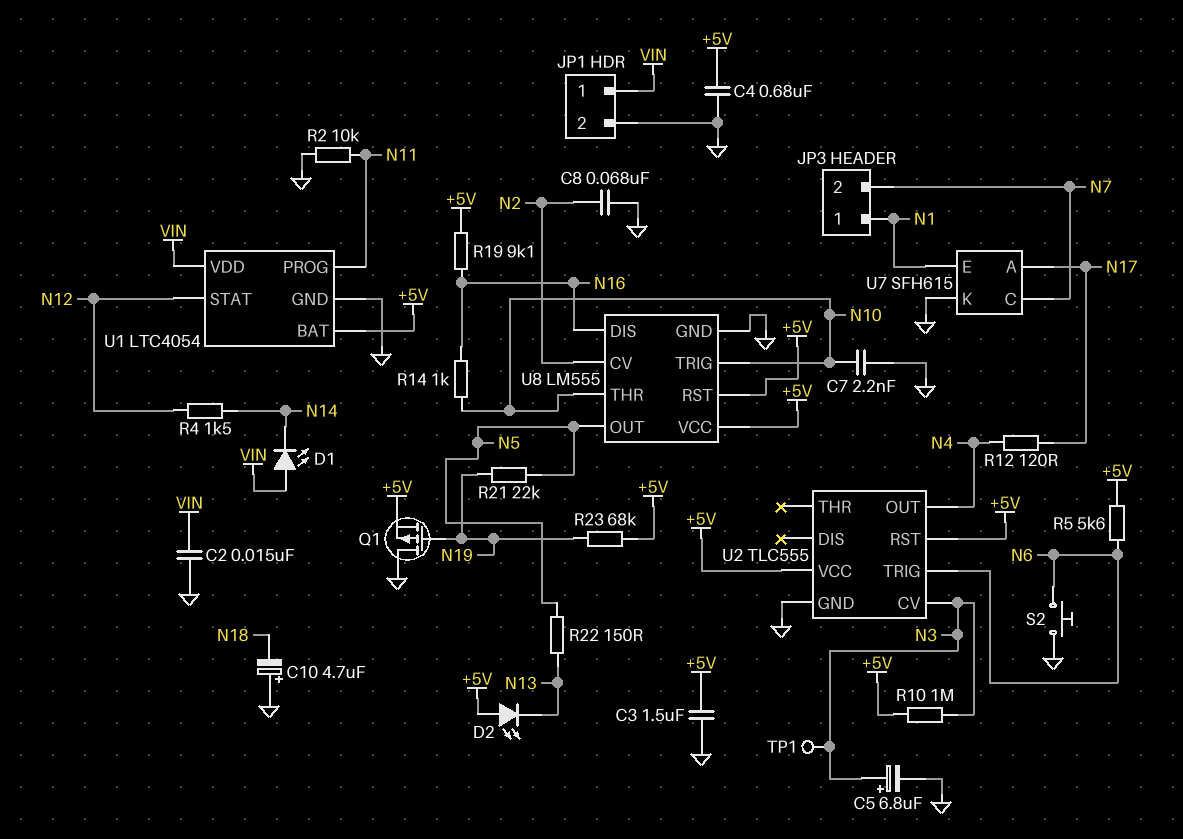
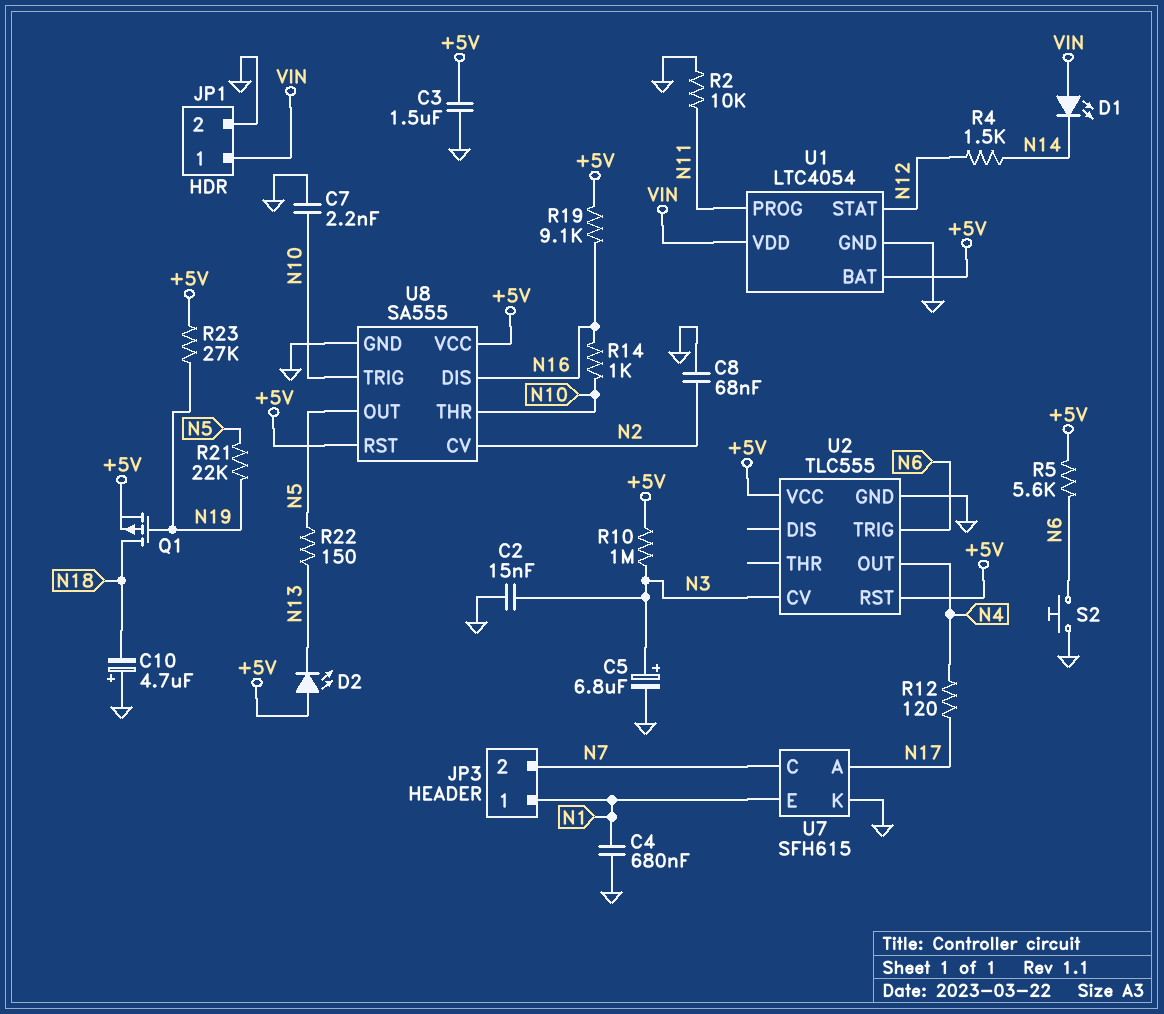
C2: 15nF (GND, VIN) -> 15nF (GND, N3)
C4: 680nF (+5V, GND) -> 680nF (GND, N1)
Q1: PMOS (G N19, D GND, S +5V) -> PMOS (G N19, D N18, S +5V)
R23: 68k (+5V, N19) -> 27k (+5V, N19)
TP1: test point (N3) -> none
U8: LM555 -> SA555

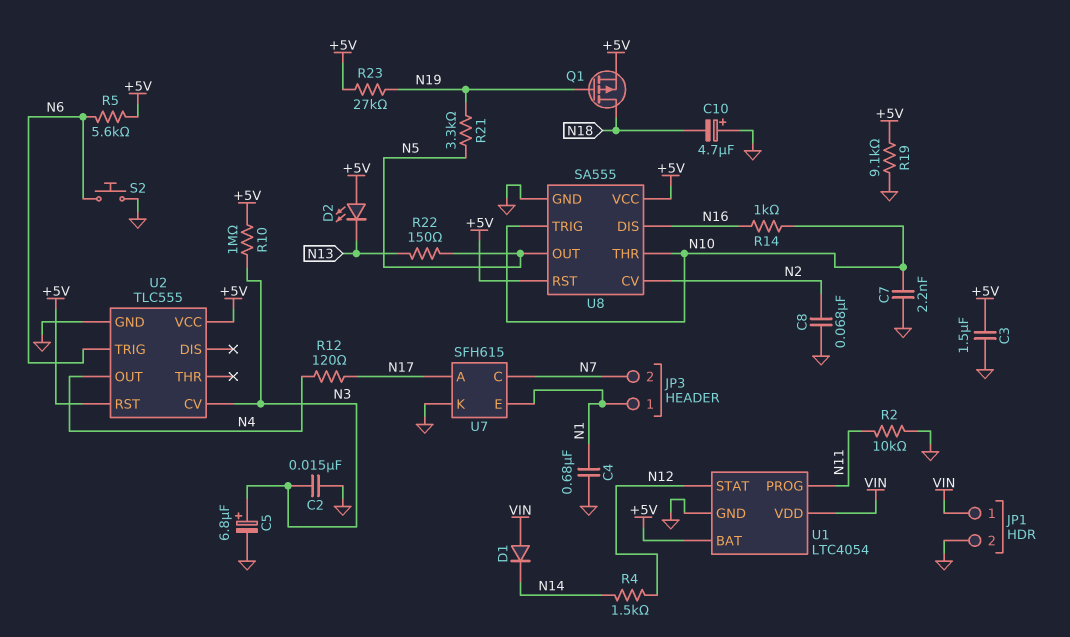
D1: LED (A VIN, K N14) -> diode (A VIN, K N14)
R19: 9.1k (+5V, N16) -> 9.1k (+5V, GND)
R21: 22k (N5, N19) -> 3.3k (N5, N19)

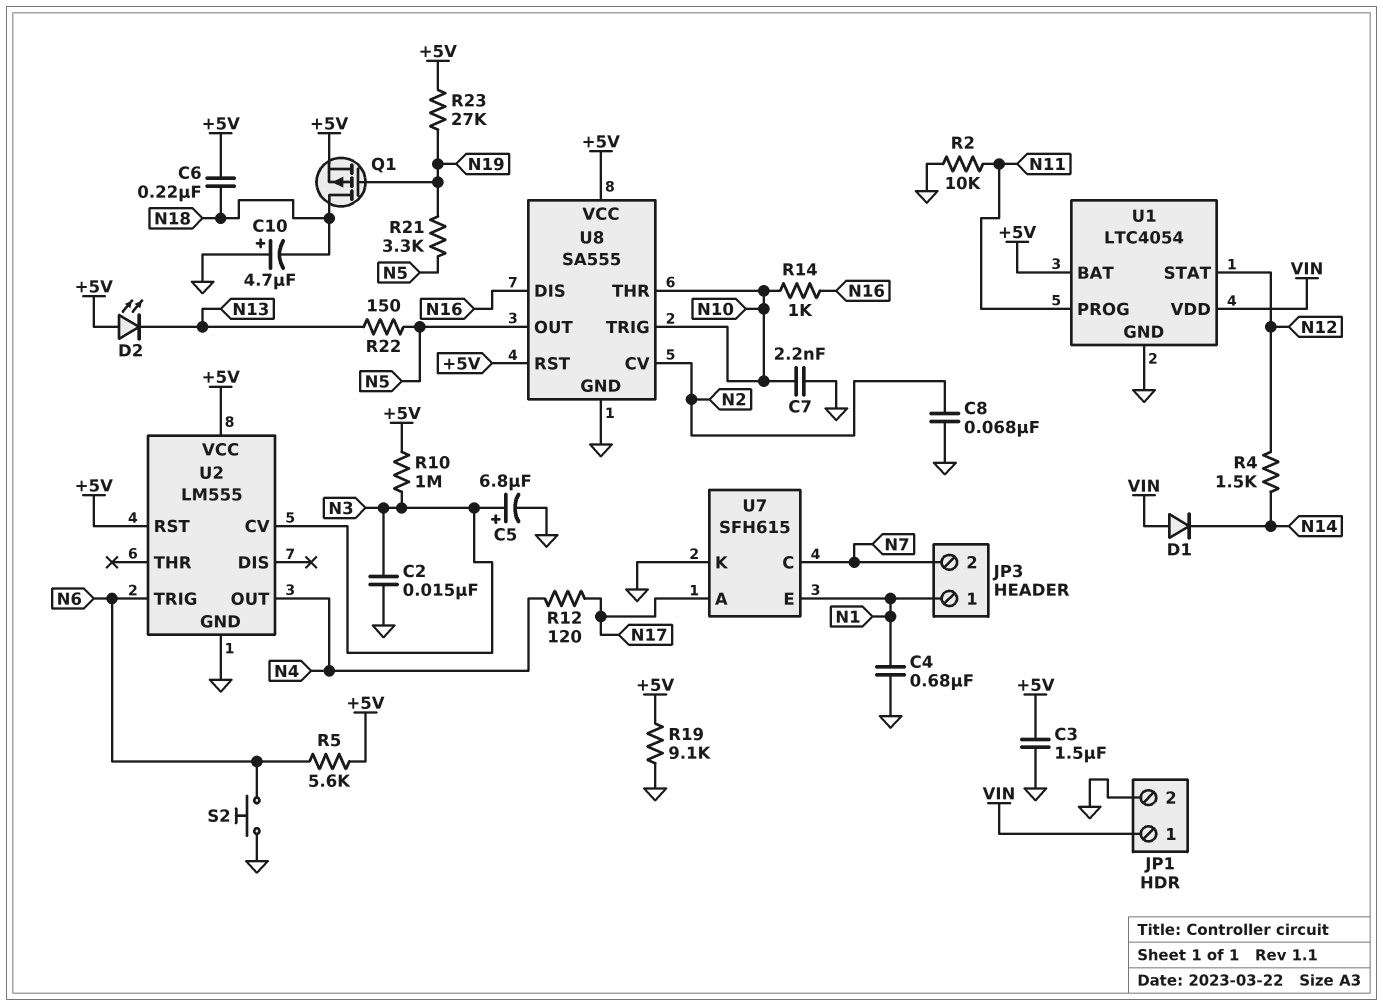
C6: none -> 220nF (+5V, N18)
U2: TLC555 -> LM555

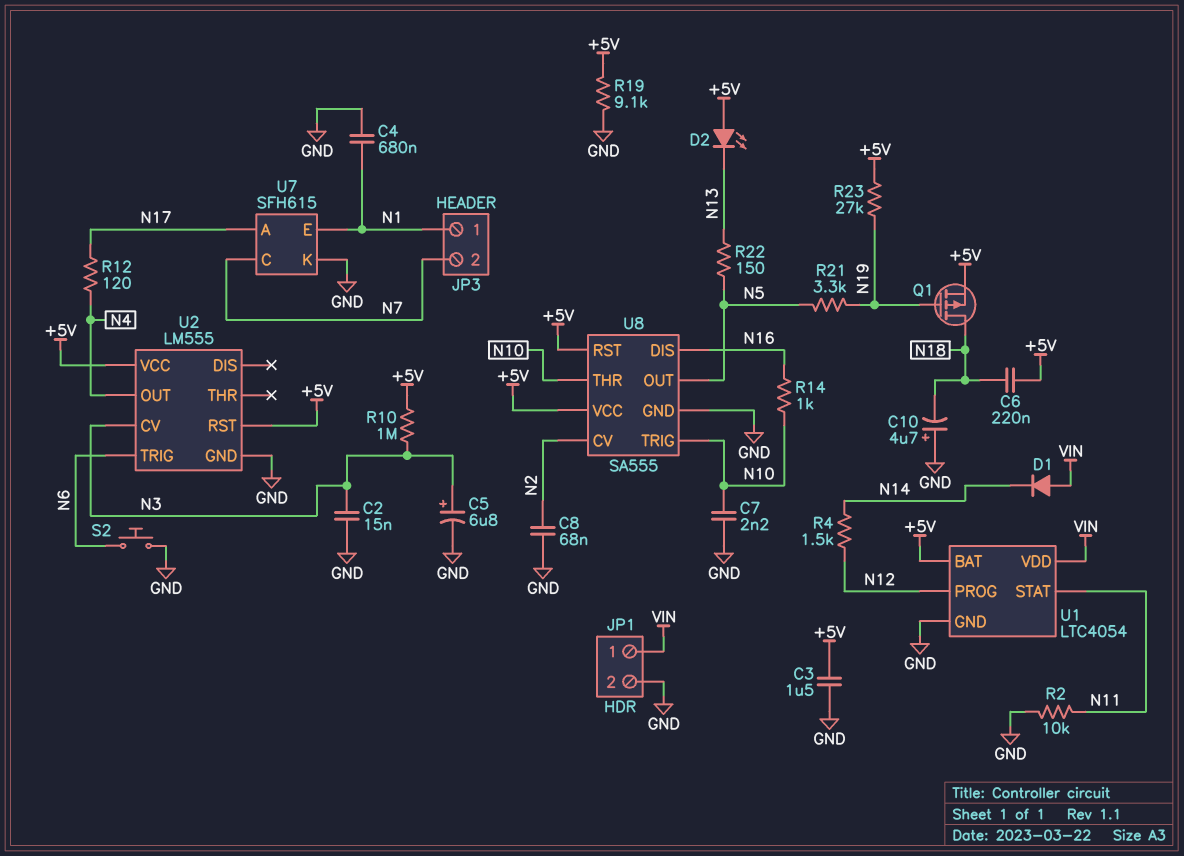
R5: 5.6k (+5V, N6) -> none
U1 pin PROG: N11 -> N12
U1 pin STAT: N12 -> N11

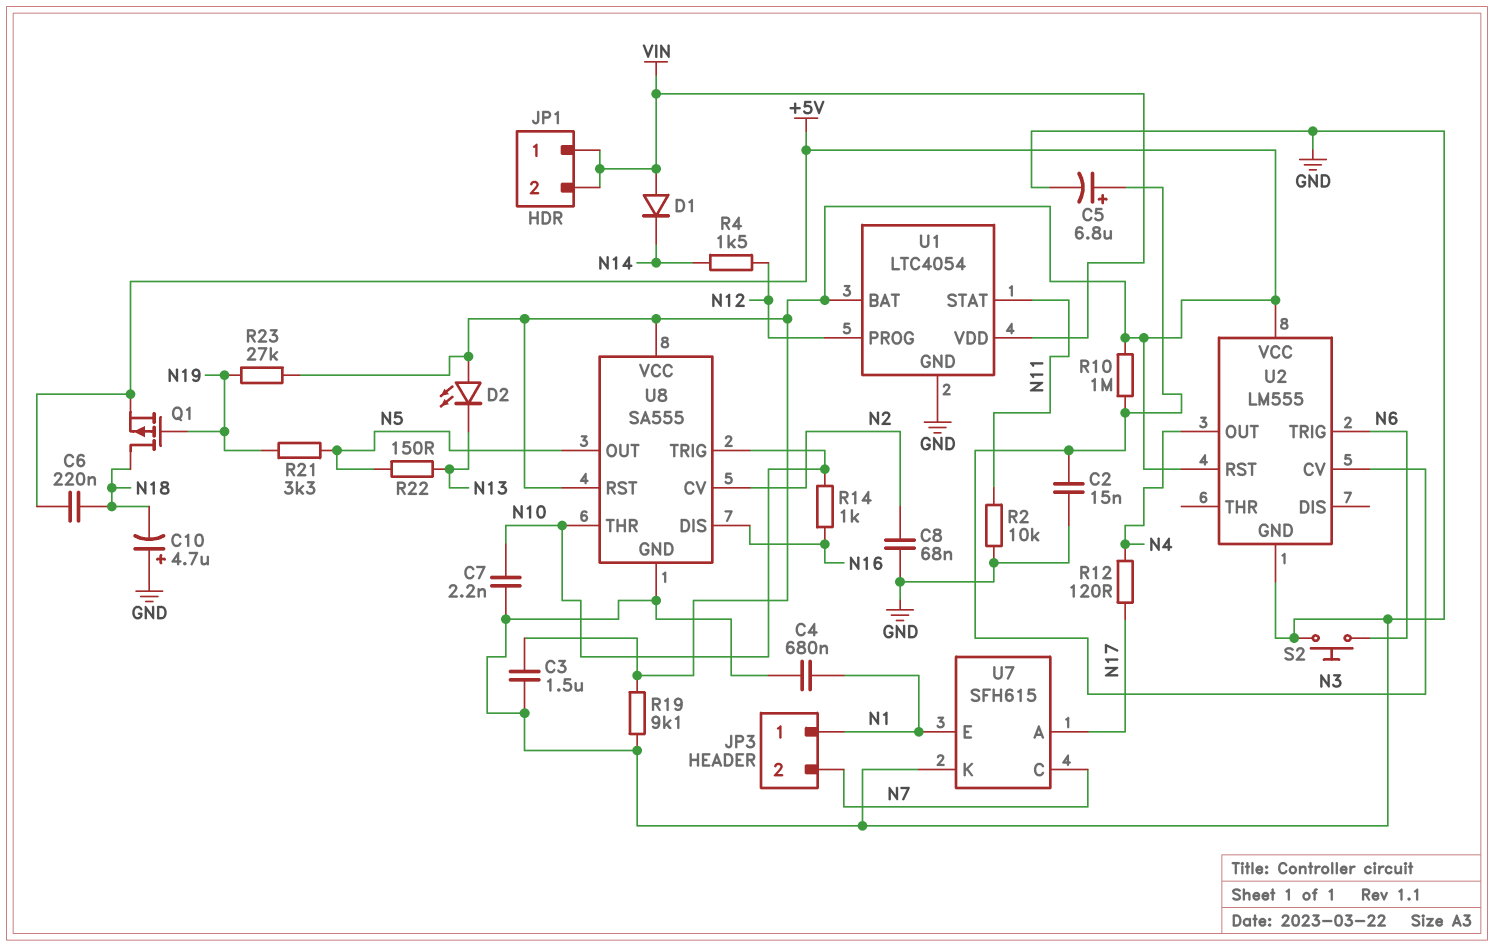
JP1 pin 2: GND -> VIN

